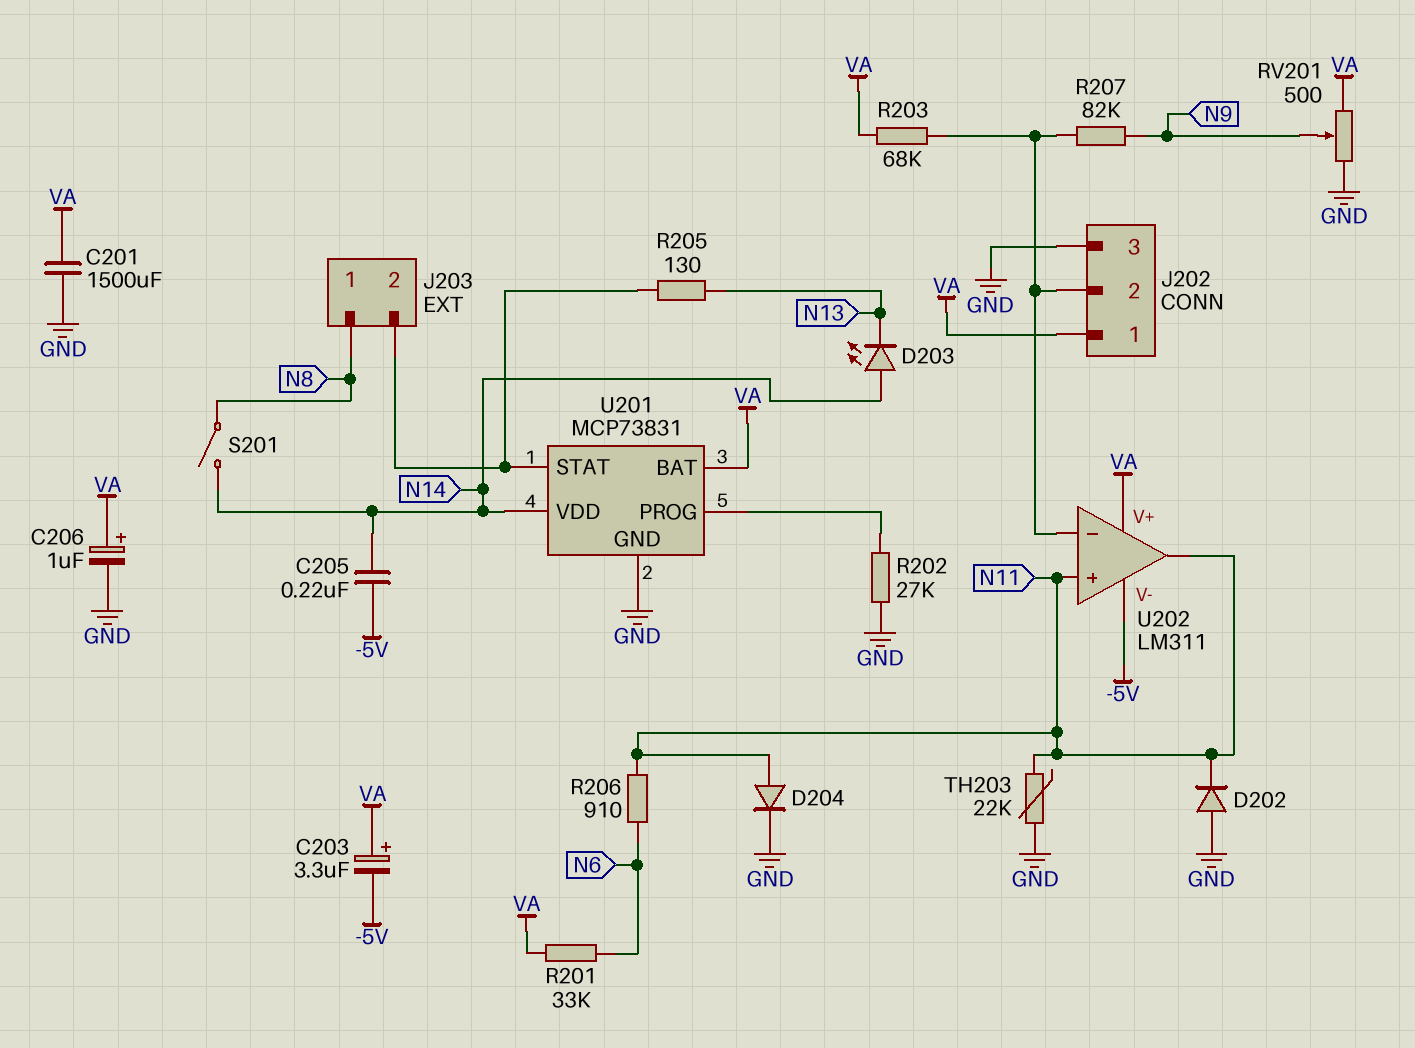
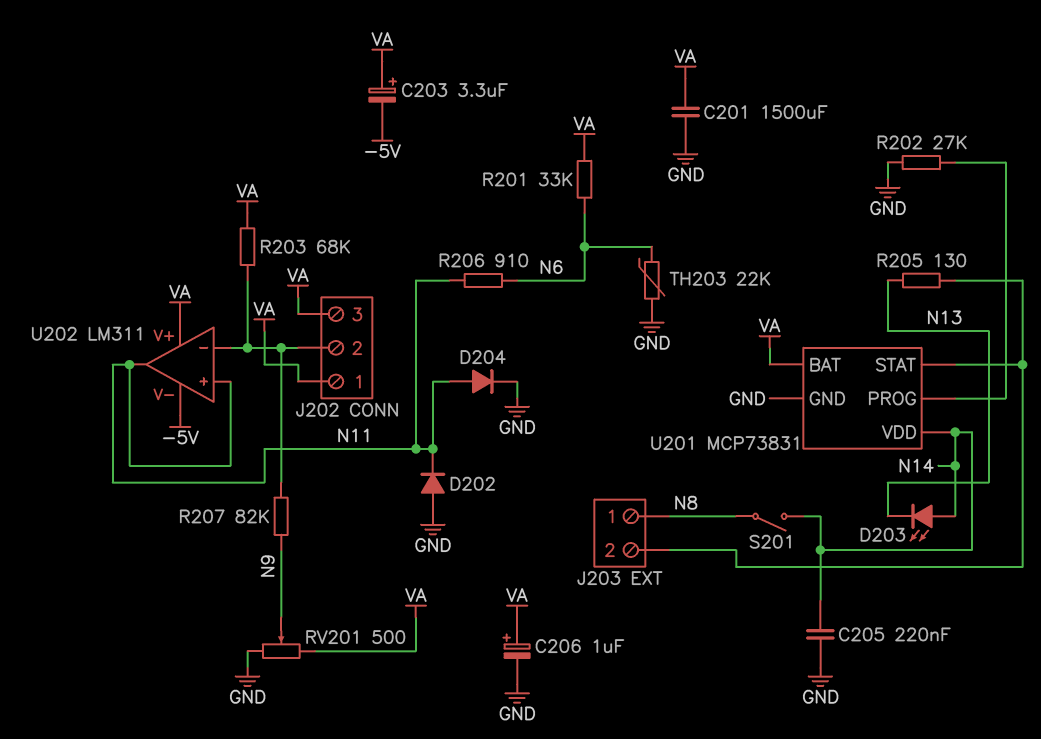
C205: 220nF (-5V, N14) -> 220nF (GND, N14)
J202 pin 3: GND -> VA
TH203: 22k (GND, N11) -> 22k (GND, N6)

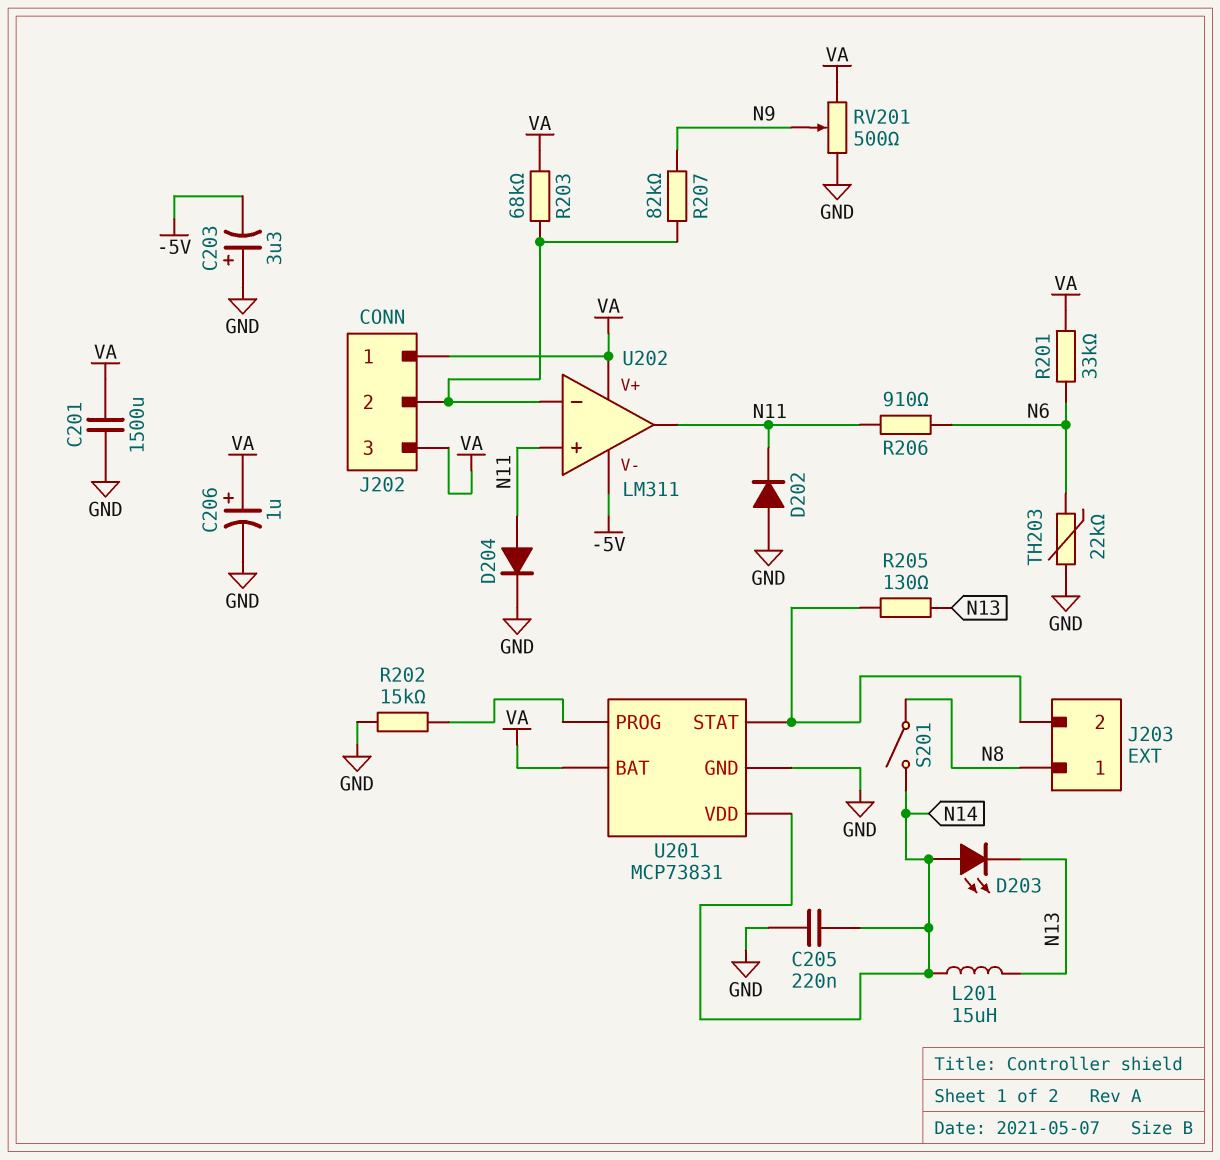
C203: 3.3uF (plus VA, minus -5V) -> 3.3uF (plus GND, minus -5V)
L201: none -> 15uH (N13, N14)
R202: 27k (GND, U201/PROG) -> 15k (GND, U201/PROG)

